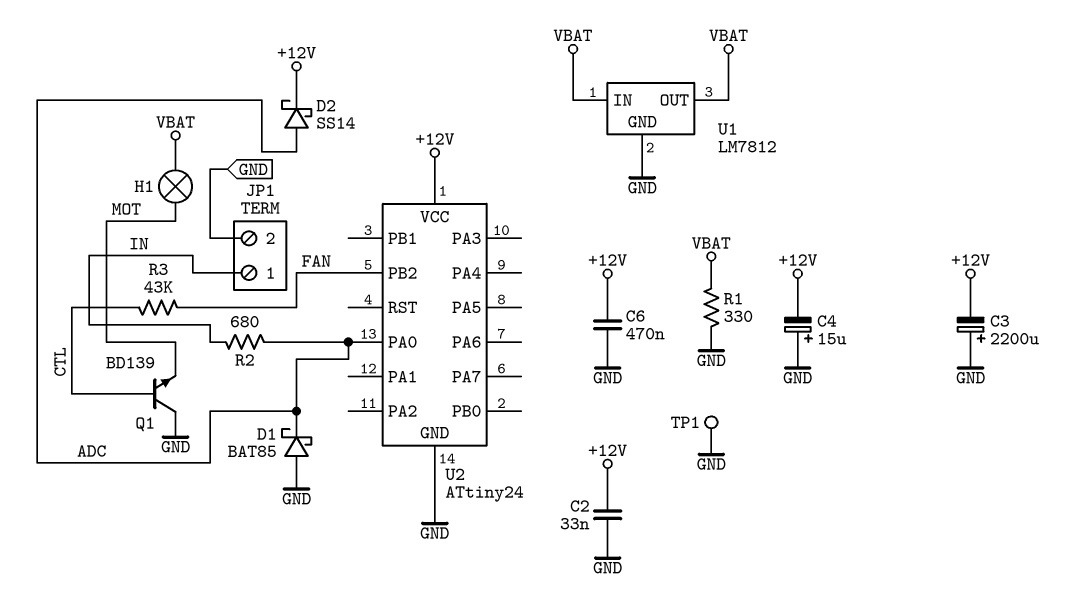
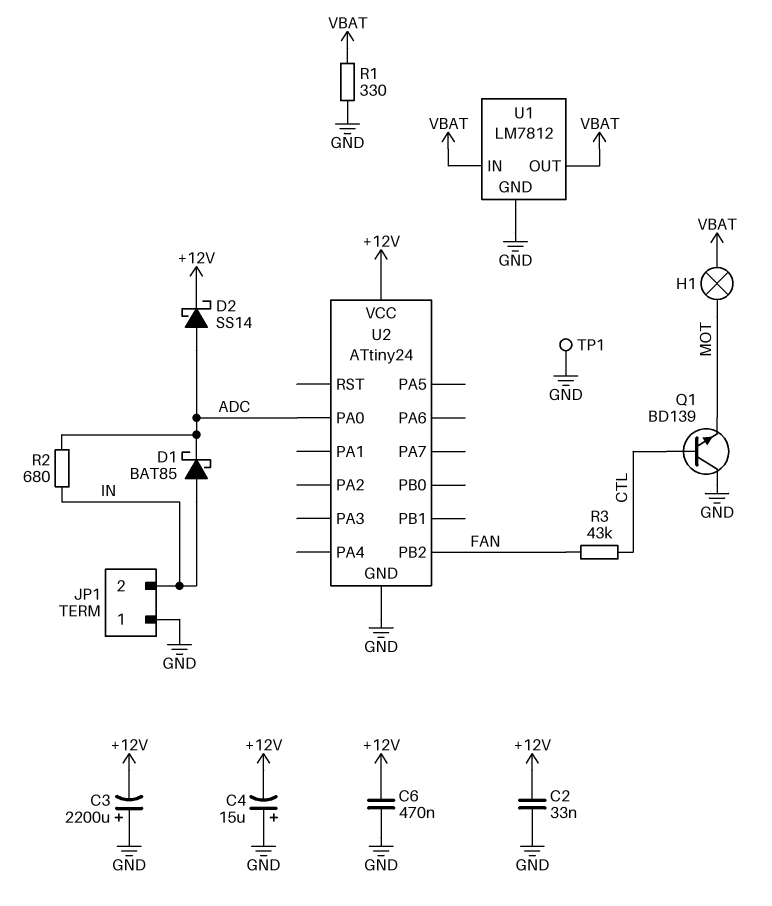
D1: schottky BAT85 (A GND, K ADC) -> schottky BAT85 (A IN, K ADC)
JP1 pin 1: IN -> GND
JP1 pin 2: GND -> IN

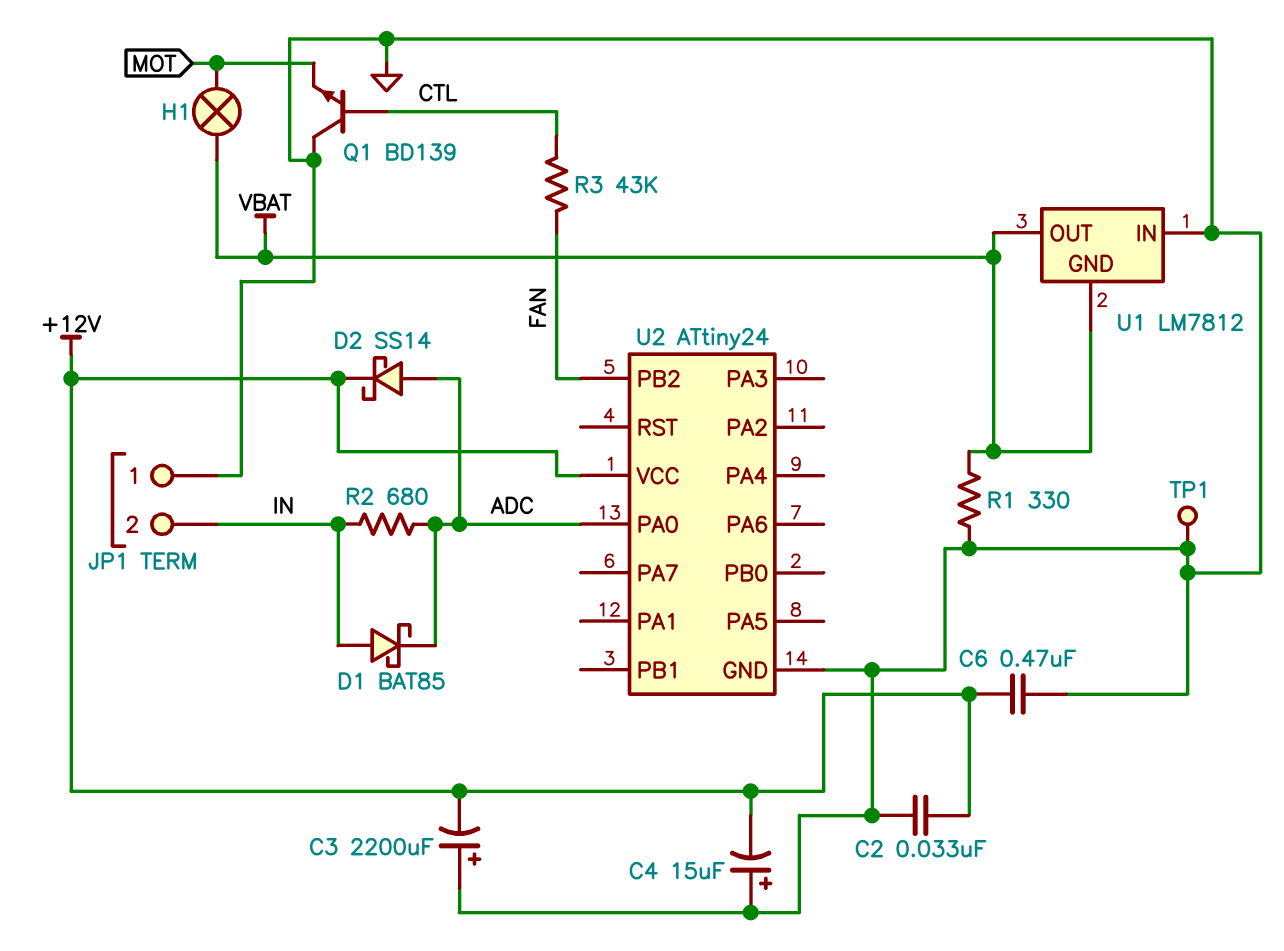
U1 pin GND: GND -> VBAT
U1 pin IN: VBAT -> GND

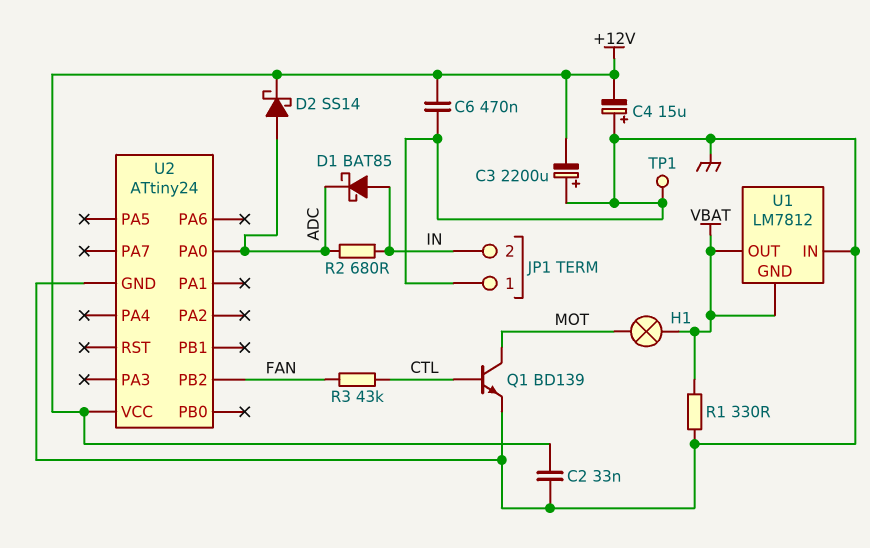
Q1: NPN BD139 (B CTL, C GND, E MOT) -> NPN BD139 (B CTL, C MOT, E GND)

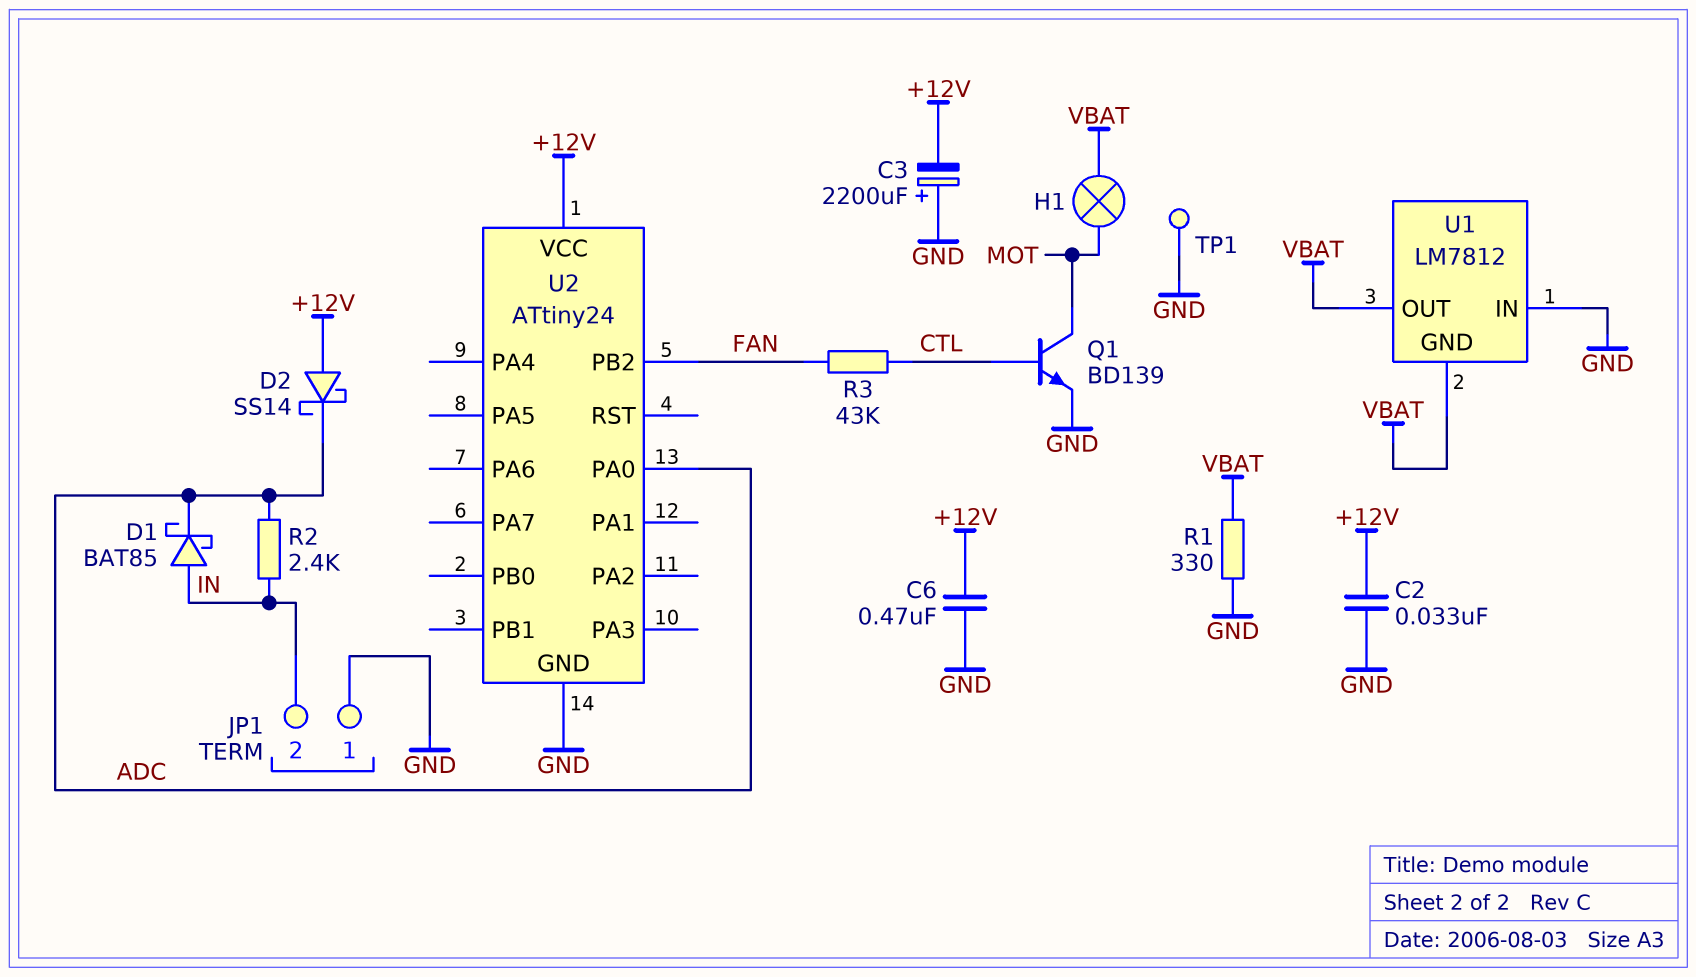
C4: 15uF (plus GND, minus +12V) -> none
D2: schottky SS14 (A ADC, K +12V) -> schottky SS14 (A +12V, K ADC)
R2: 680 (ADC, IN) -> 2.4k (ADC, IN)

